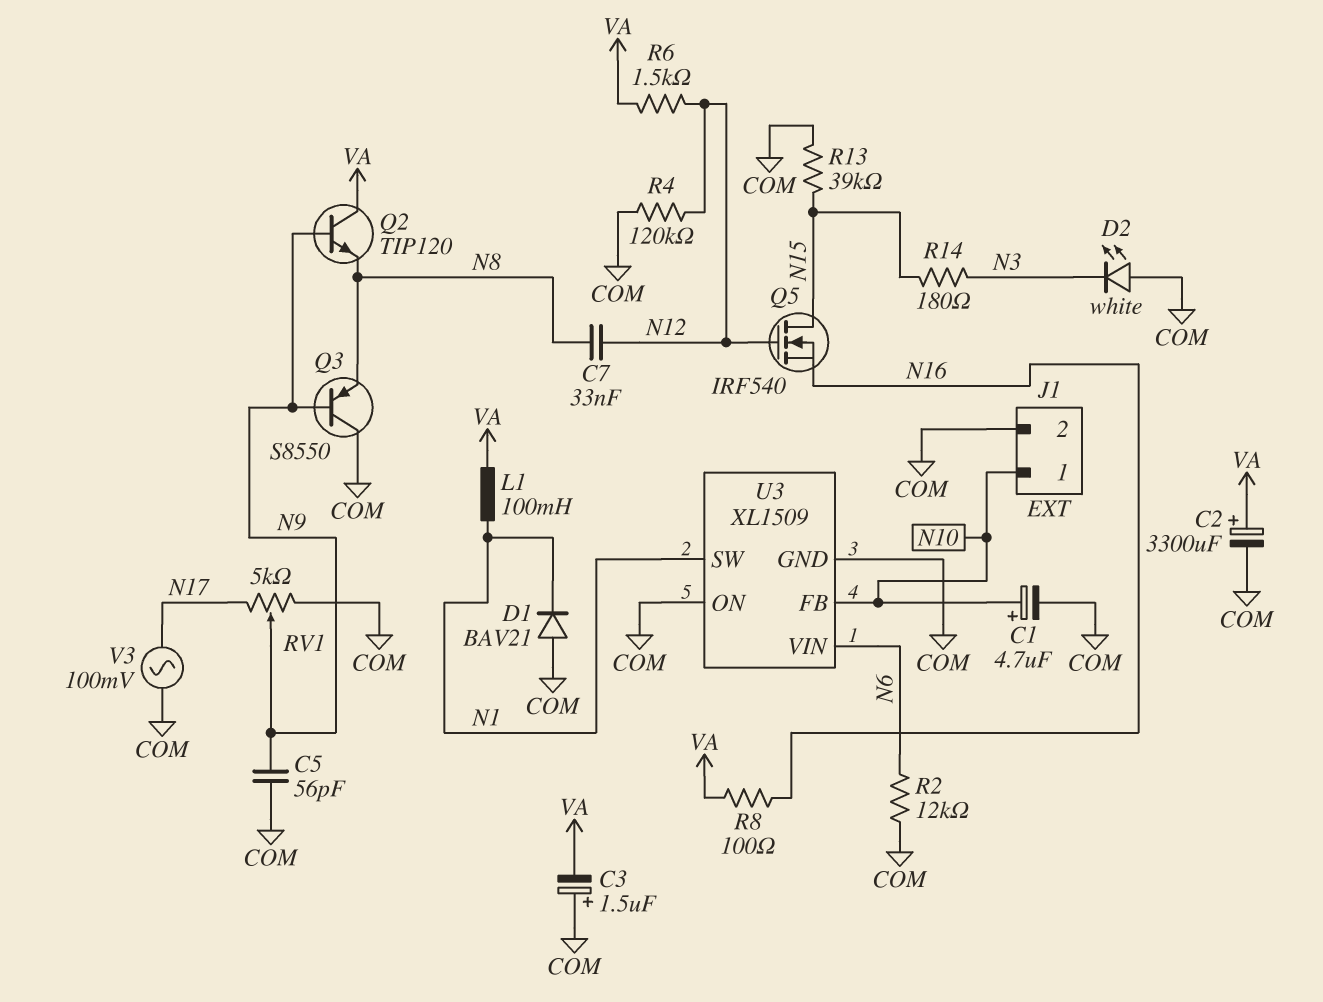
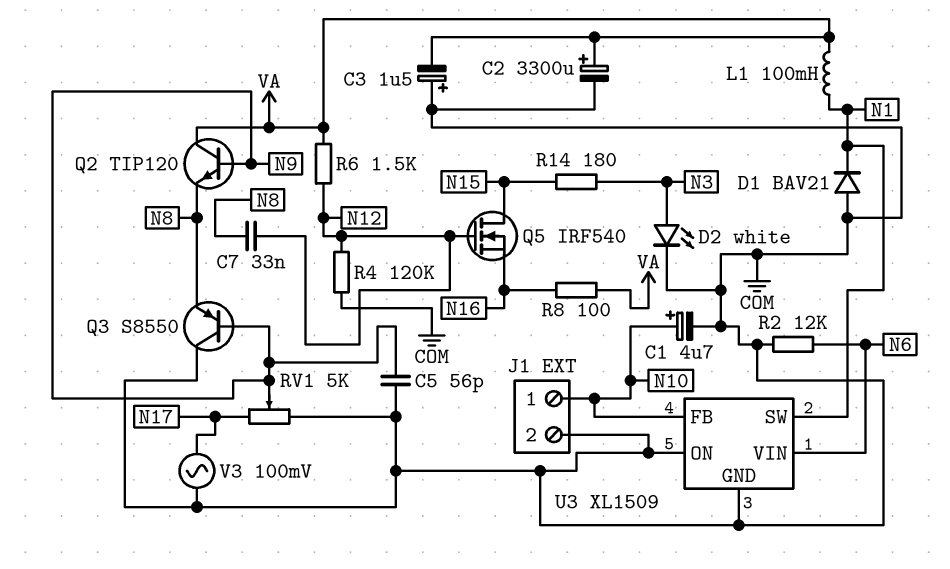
D2: LED white (A COM, K N3) -> LED white (A N3, K COM)
R13: 39k (COM, N15) -> none

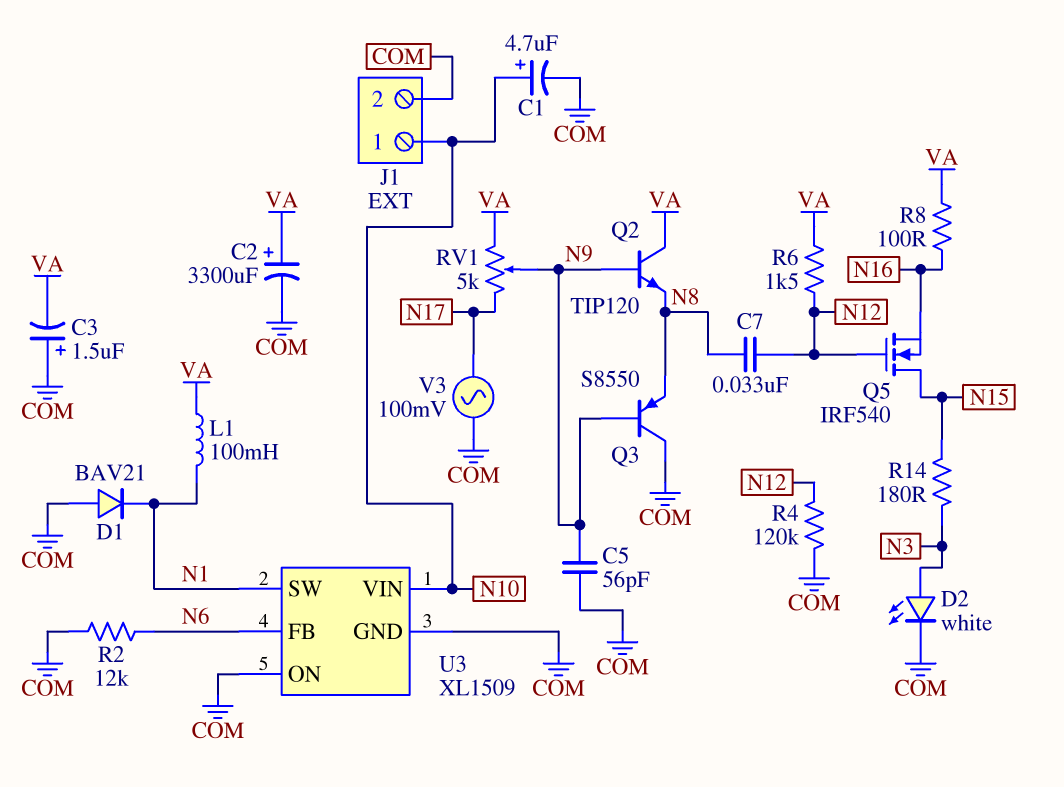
RV1: 5k (COM, N17, wiper N9) -> 5k (N17, VA, wiper N9)
U3 pin FB: N10 -> N6
U3 pin VIN: N6 -> N10

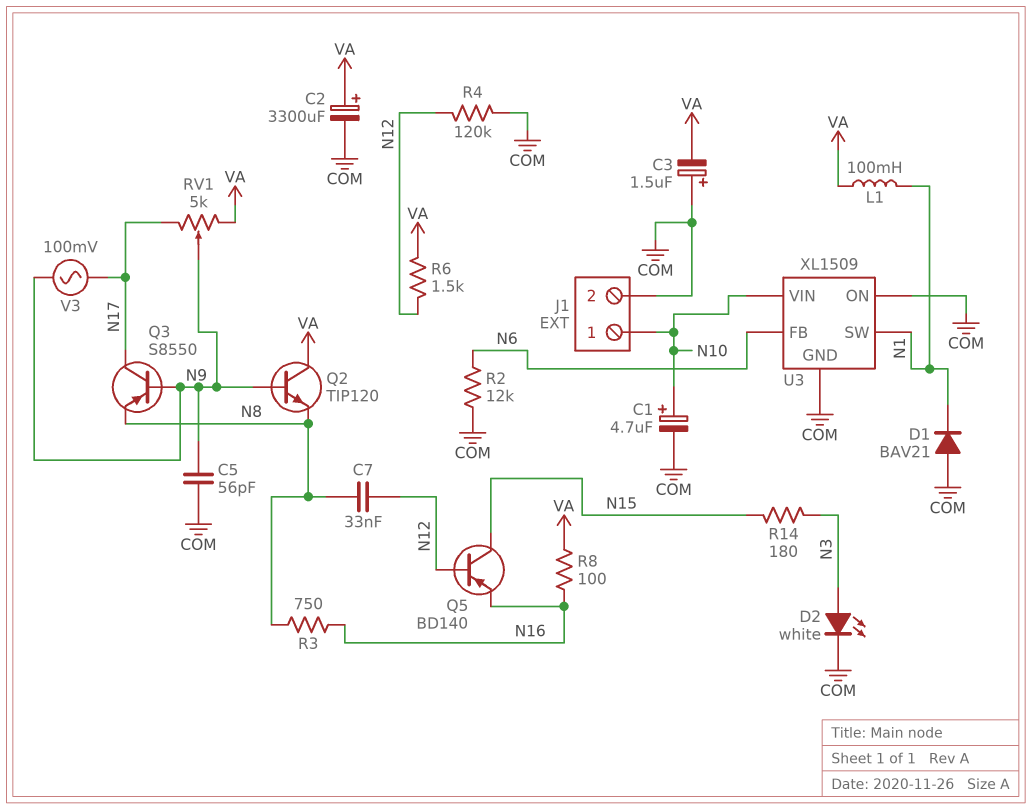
Q3: PNP S8550 (B N9, C COM, E N8) -> PNP S8550 (B N9, C N17, E N8)
Q5: NMOS IRF540 (G N12, D N15, S N16) -> PNP BD140 (B N12, C N15, E N16)
R3: none -> 750 (N8, N16)
V3: AC 100mV (COM, N17) -> AC 100mV (N9, N17)

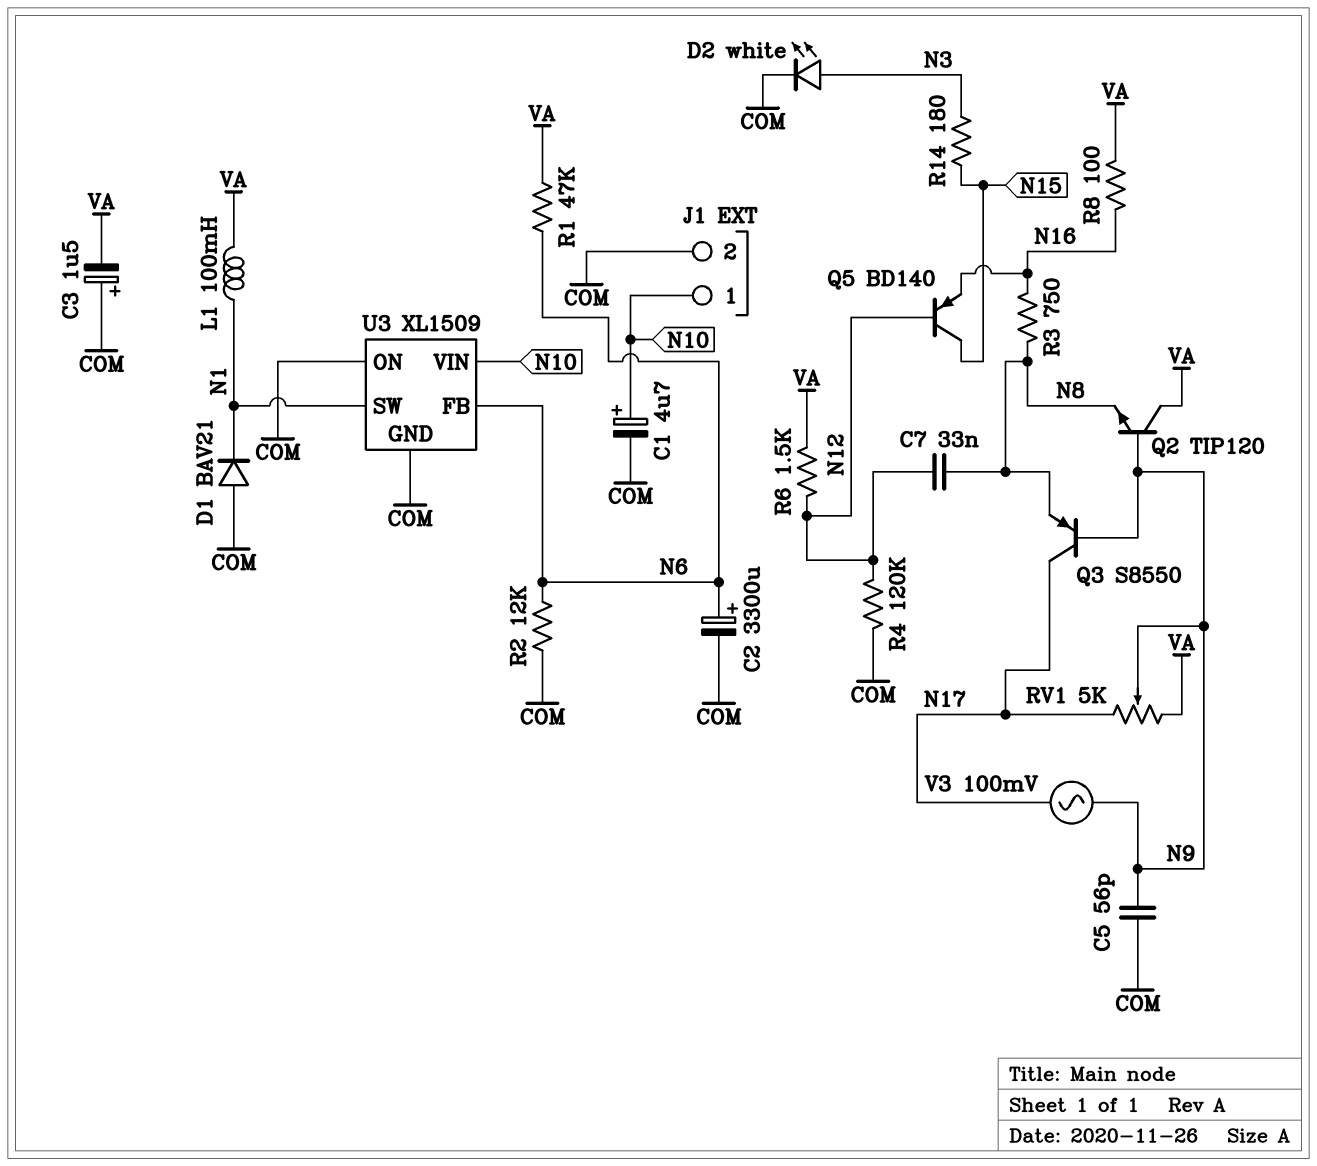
C2: 3300uF (plus VA, minus COM) -> 3300uF (plus N6, minus COM)
R1: none -> 47k (N6, VA)

